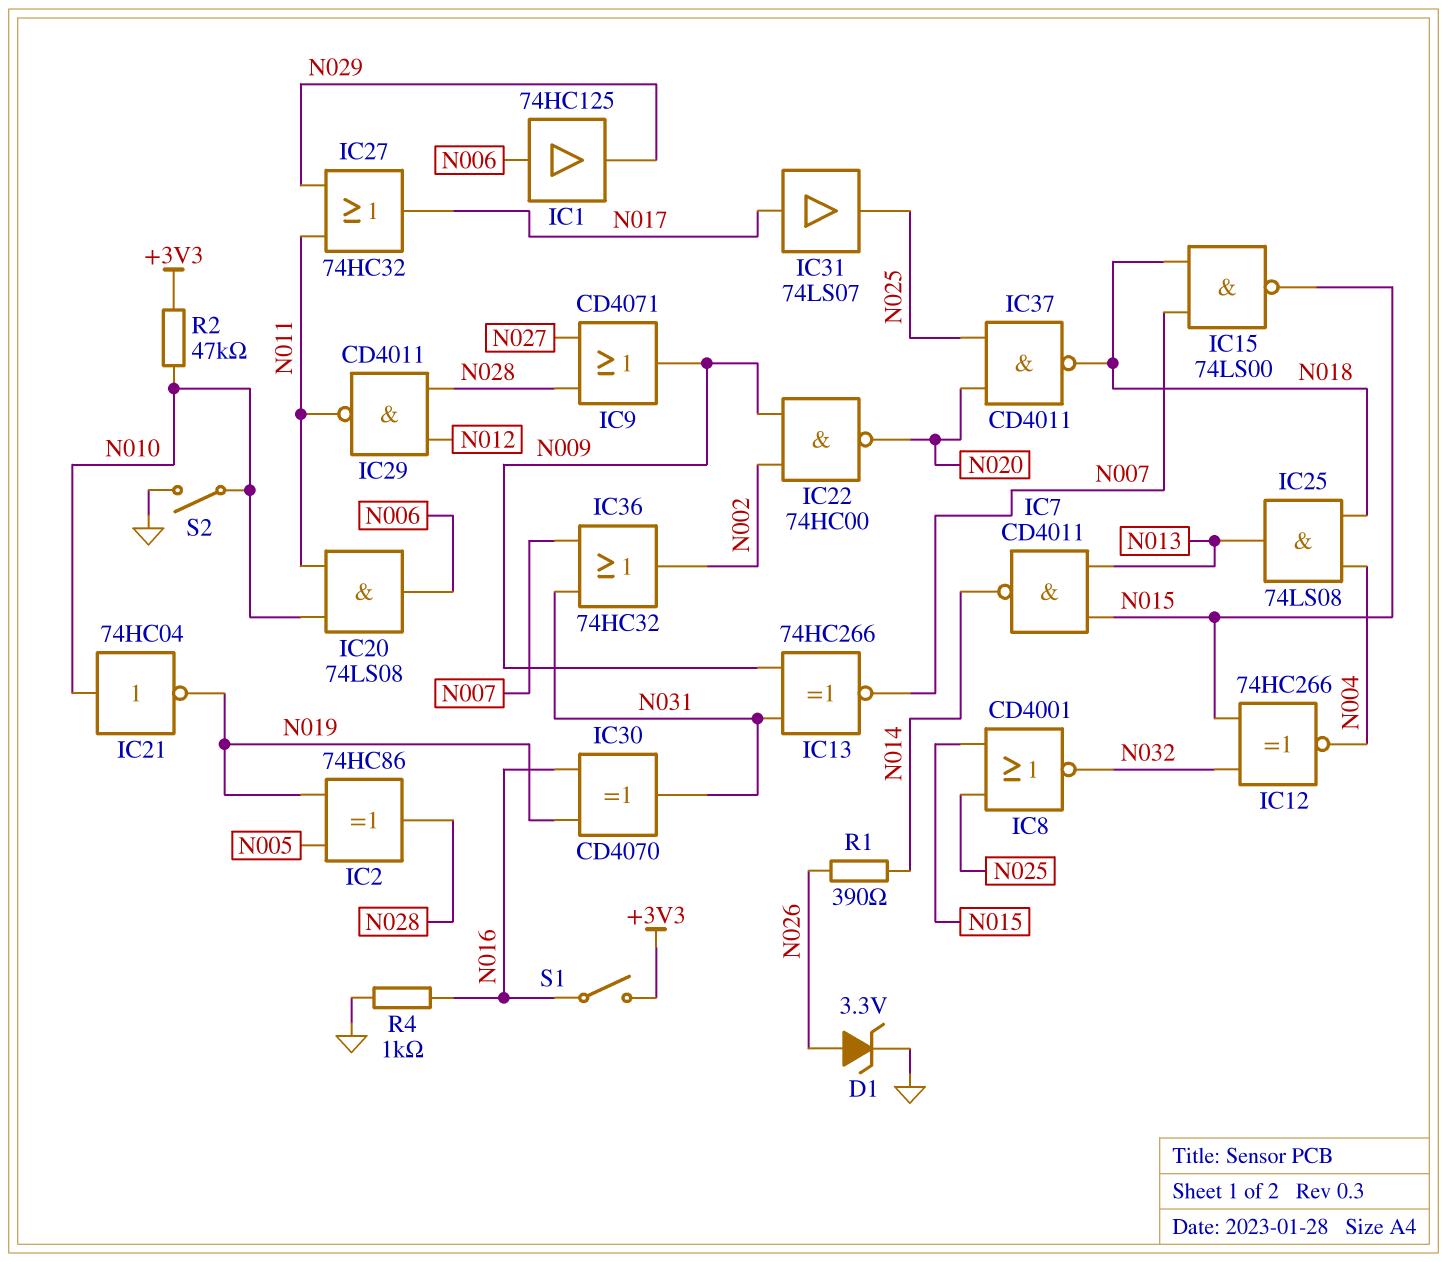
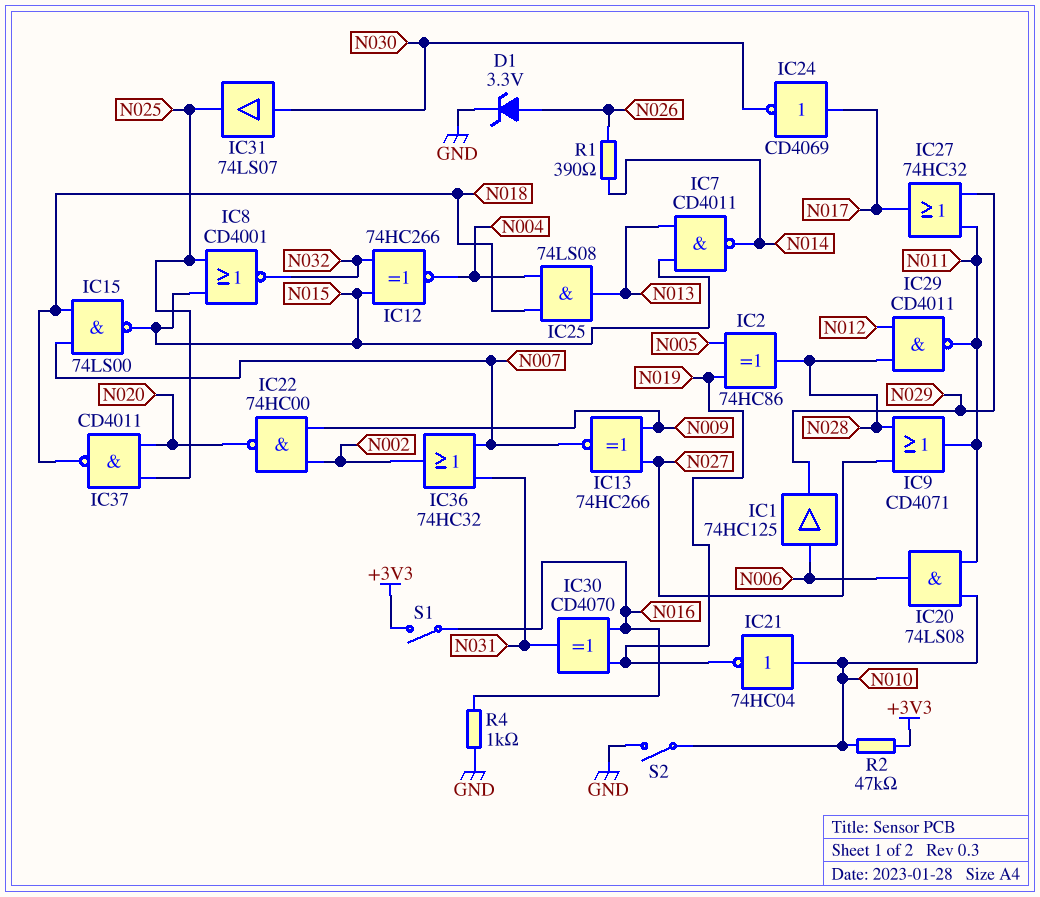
IC9: OR CD4071 (in N027, in N028, out N009) -> OR CD4071 (in N027, in N028, out N011)
IC13: XNOR 74HC266 (in N009, in N031, out N007) -> XNOR 74HC266 (in N009, in N027, out N007)
IC24: none -> NOT CD4069 (in N017, out N030)
IC31: buffer 74LS07 (in N017, out N025) -> buffer 74LS07 (in N030, out N025)

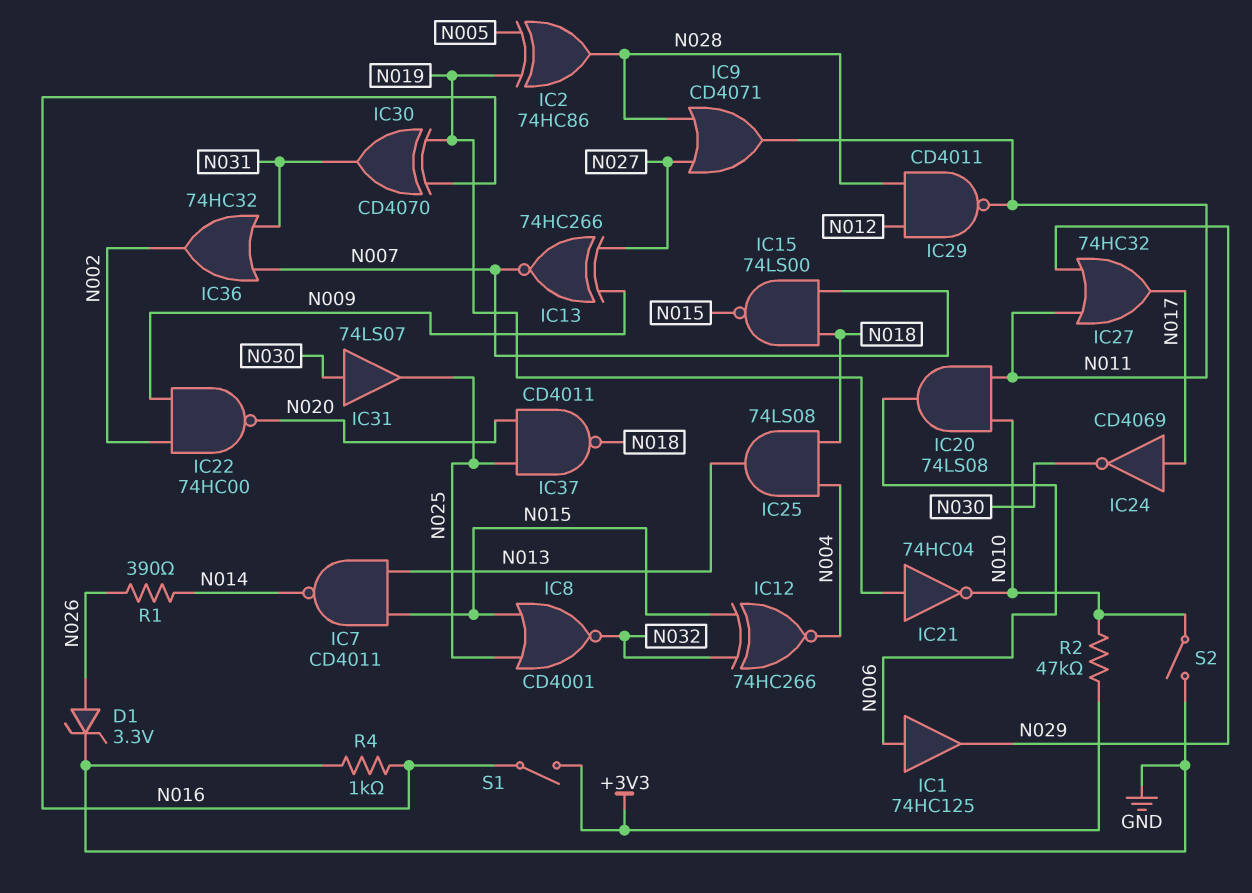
IC21: NOT 74HC04 (in N010, out N019) -> NOT 74HC04 (in N019, out N010)

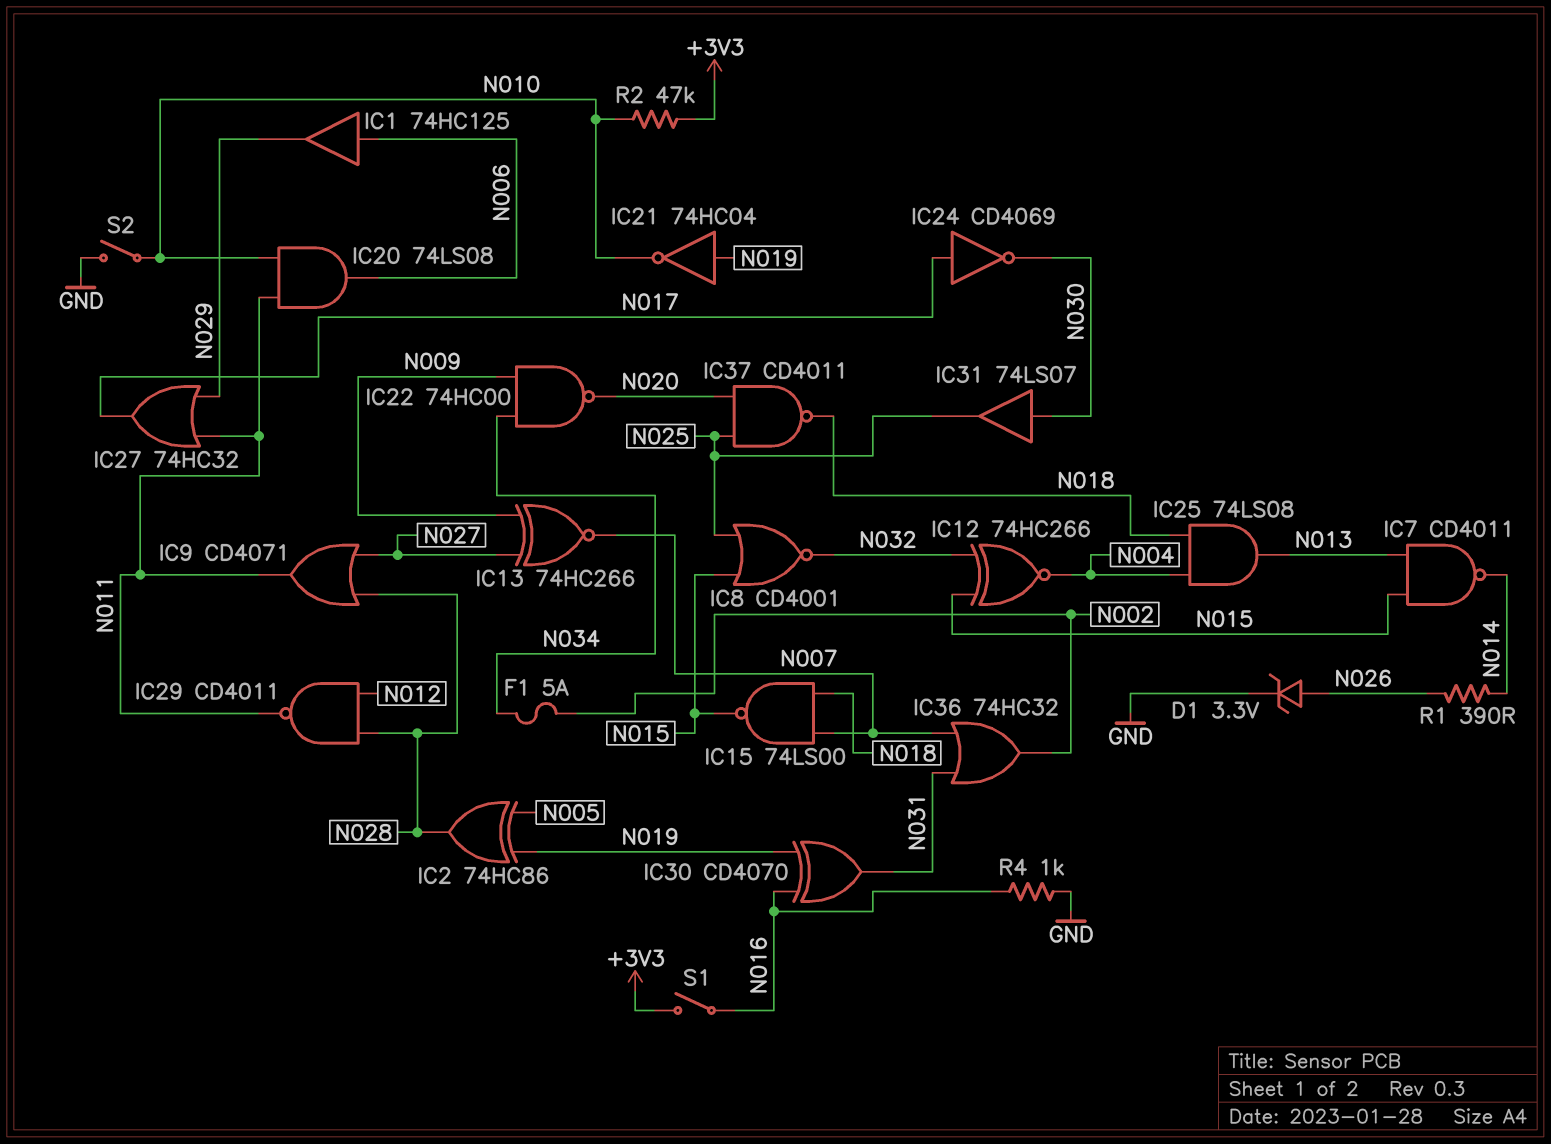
F1: none -> 5A (N002, N034)
IC22: NAND 74HC00 (in N002, in N009, out N020) -> NAND 74HC00 (in N009, in N034, out N020)

